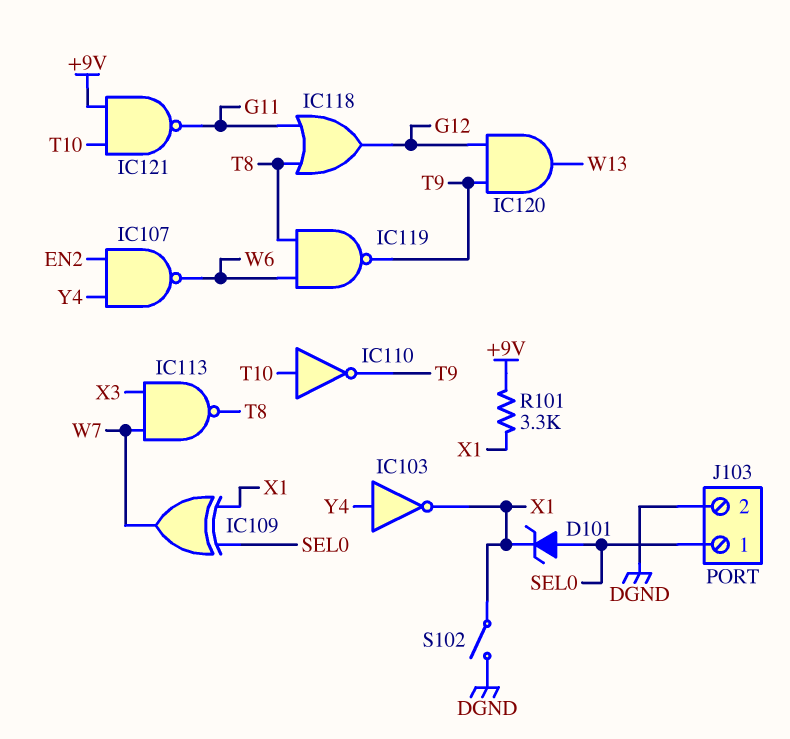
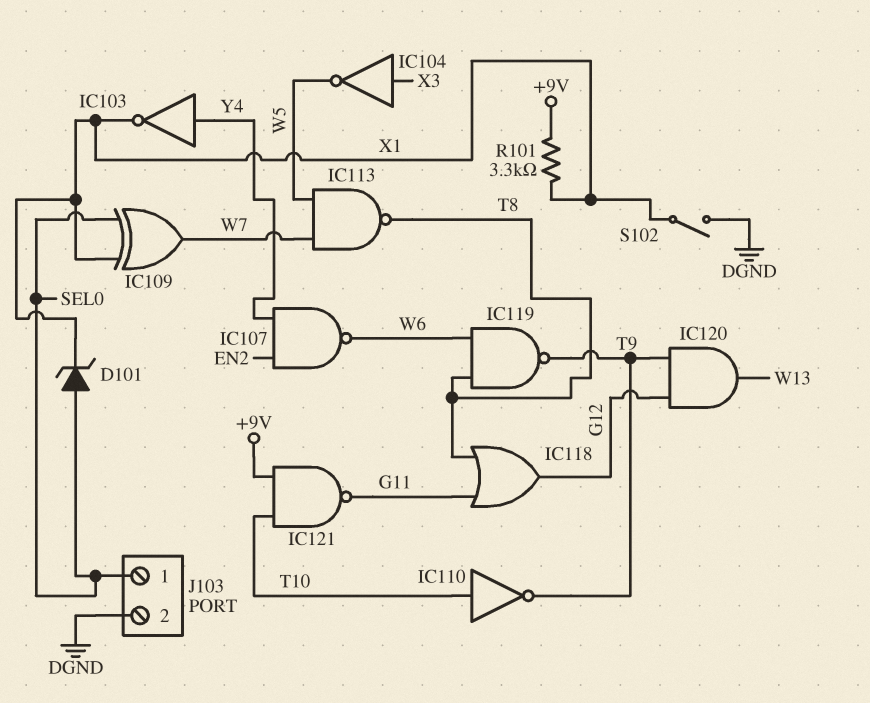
IC104: none -> NOT (in X3, out W5)
IC113: NAND (in W7, in X3, out T8) -> NAND (in W5, in W7, out T8)

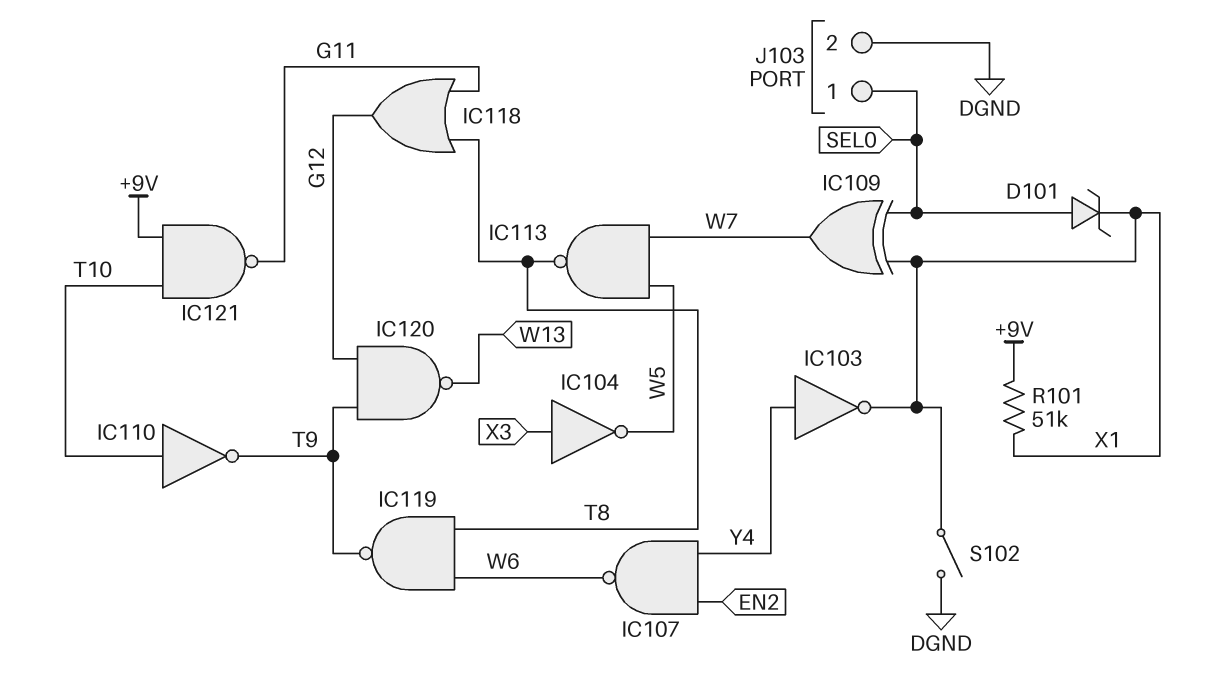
IC120: AND (in G12, in T9, out W13) -> NAND (in G12, in T9, out W13)
R101: 3.3k (+9V, X1) -> 51k (+9V, X1)

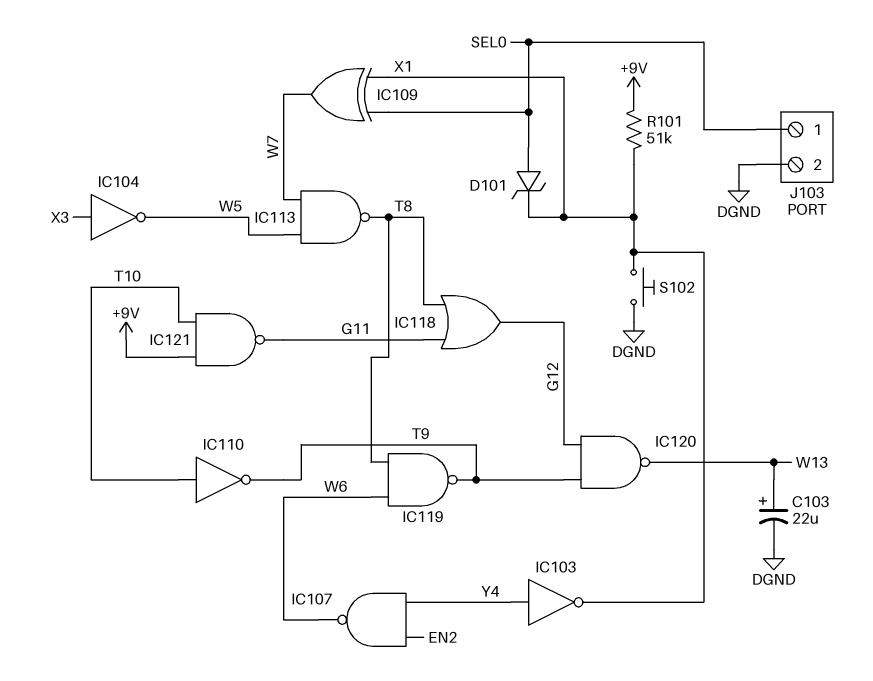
C103: none -> 22uF (plus W13, minus DGND)
S102: switch (DGND, X1) -> button (DGND, X1)

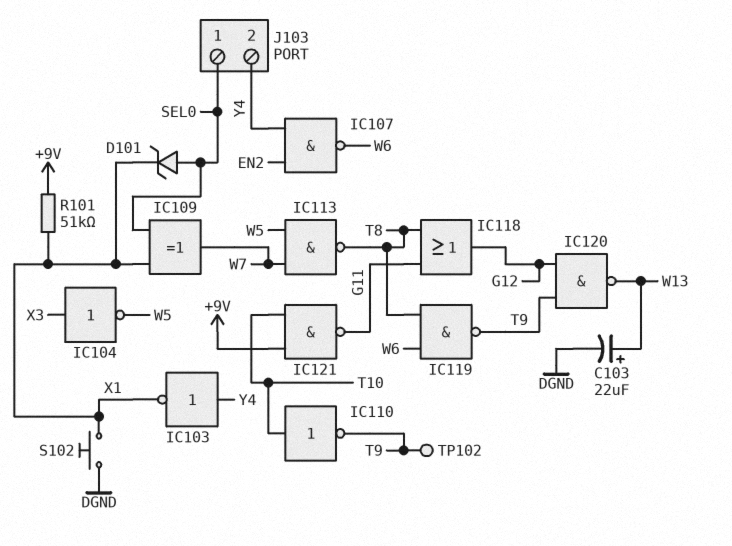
J103 pin 2: DGND -> Y4
TP102: none -> test point (T9)

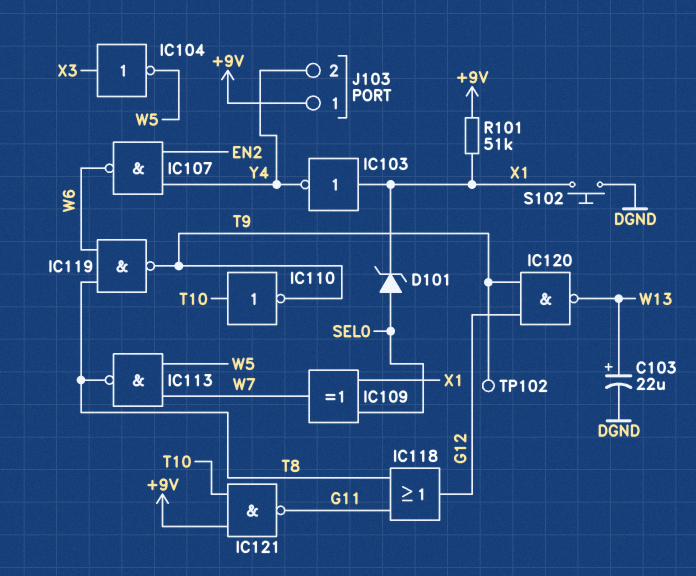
IC103: NOT (in Y4, out X1) -> NOT (in X1, out Y4)
J103 pin 1: SEL0 -> +9V

